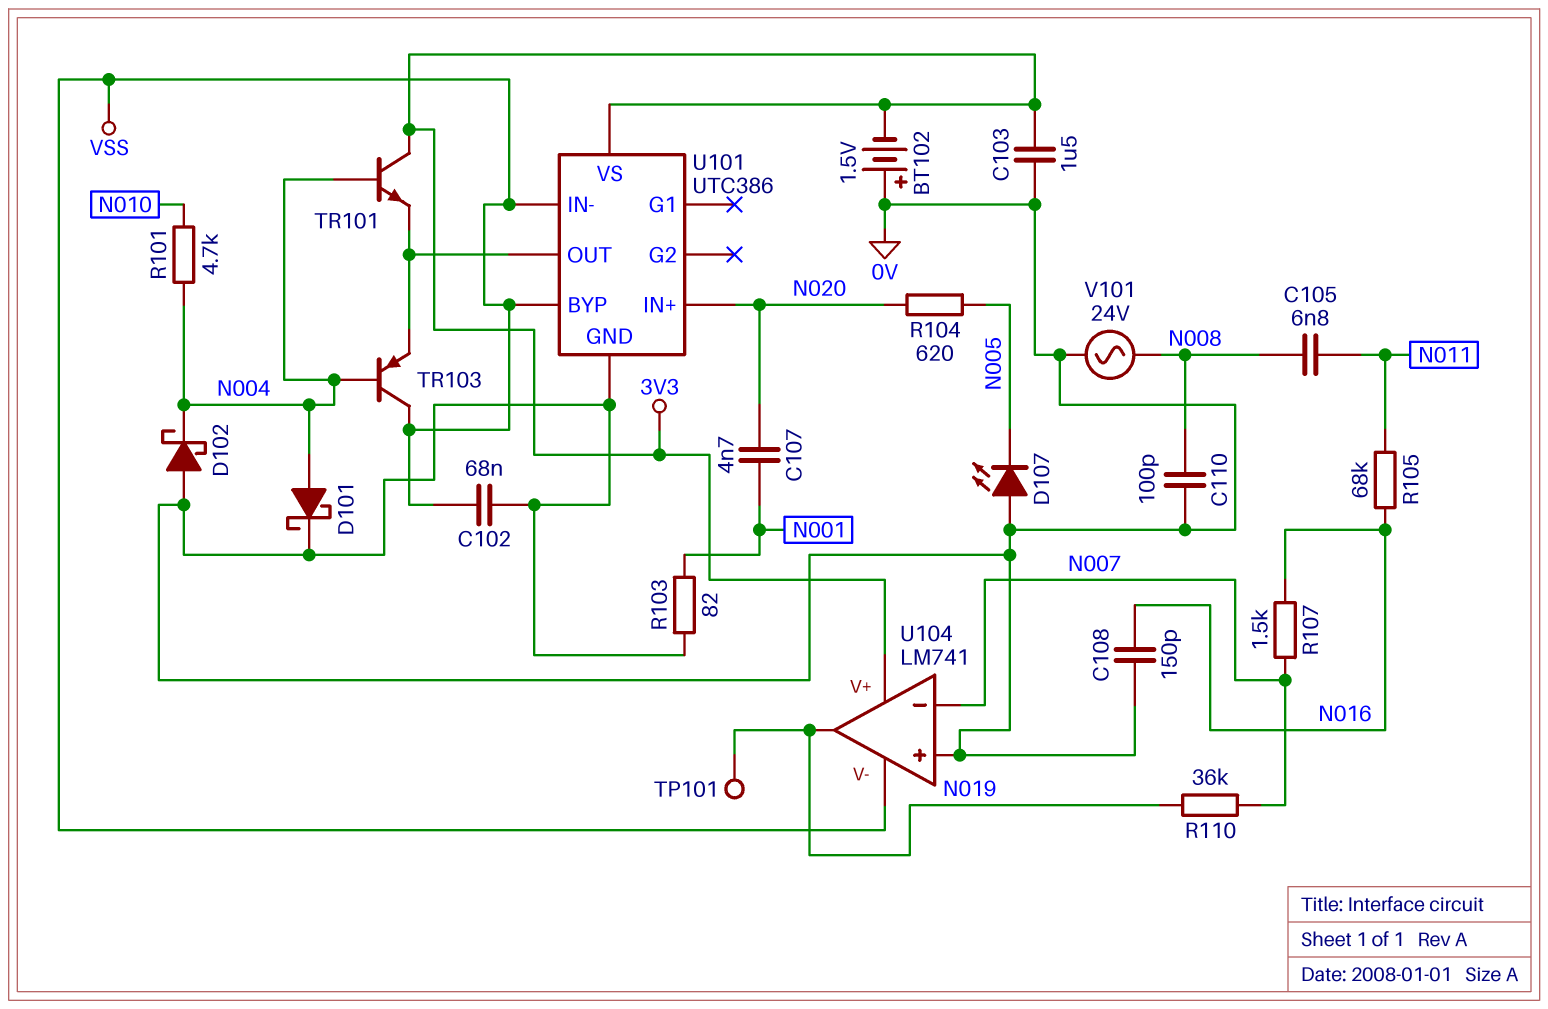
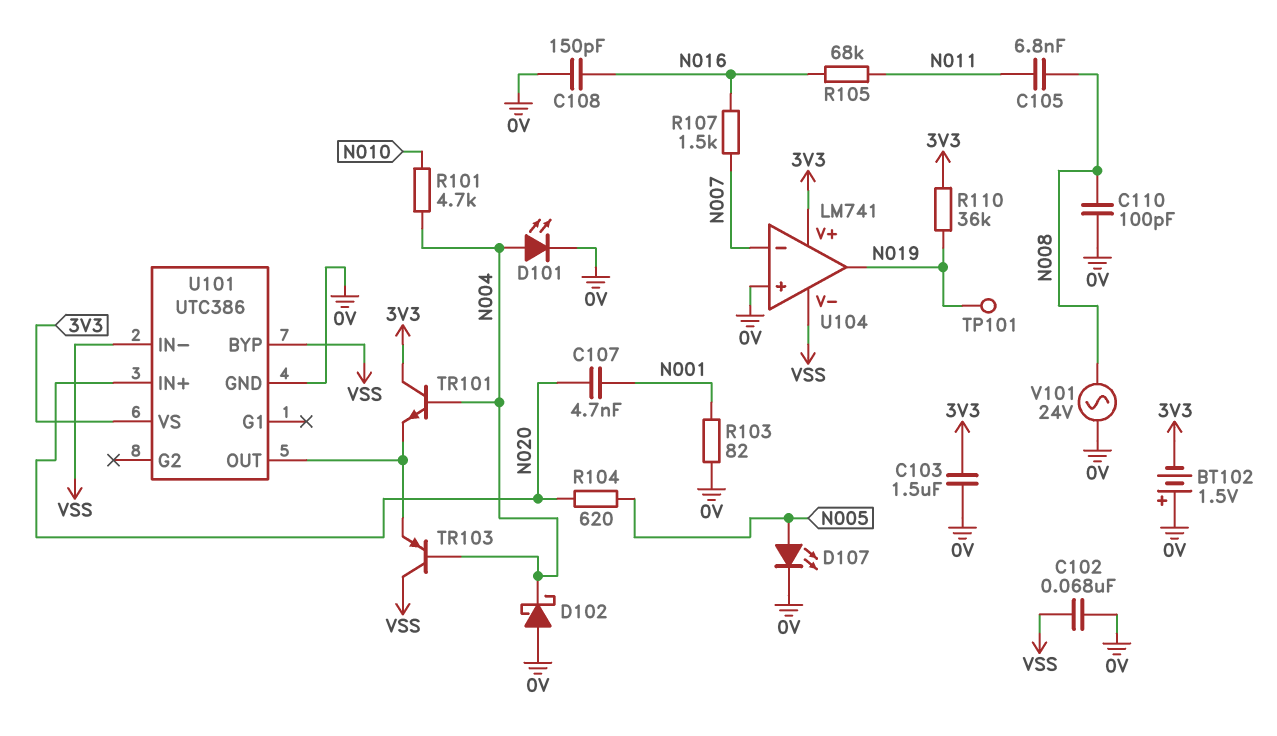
D101: schottky (A N004, K 0V) -> LED (A N004, K 0V)
D107: LED (A 0V, K N005) -> LED (A N005, K 0V)
R110: 36k (N007, N019) -> 36k (3V3, N019)

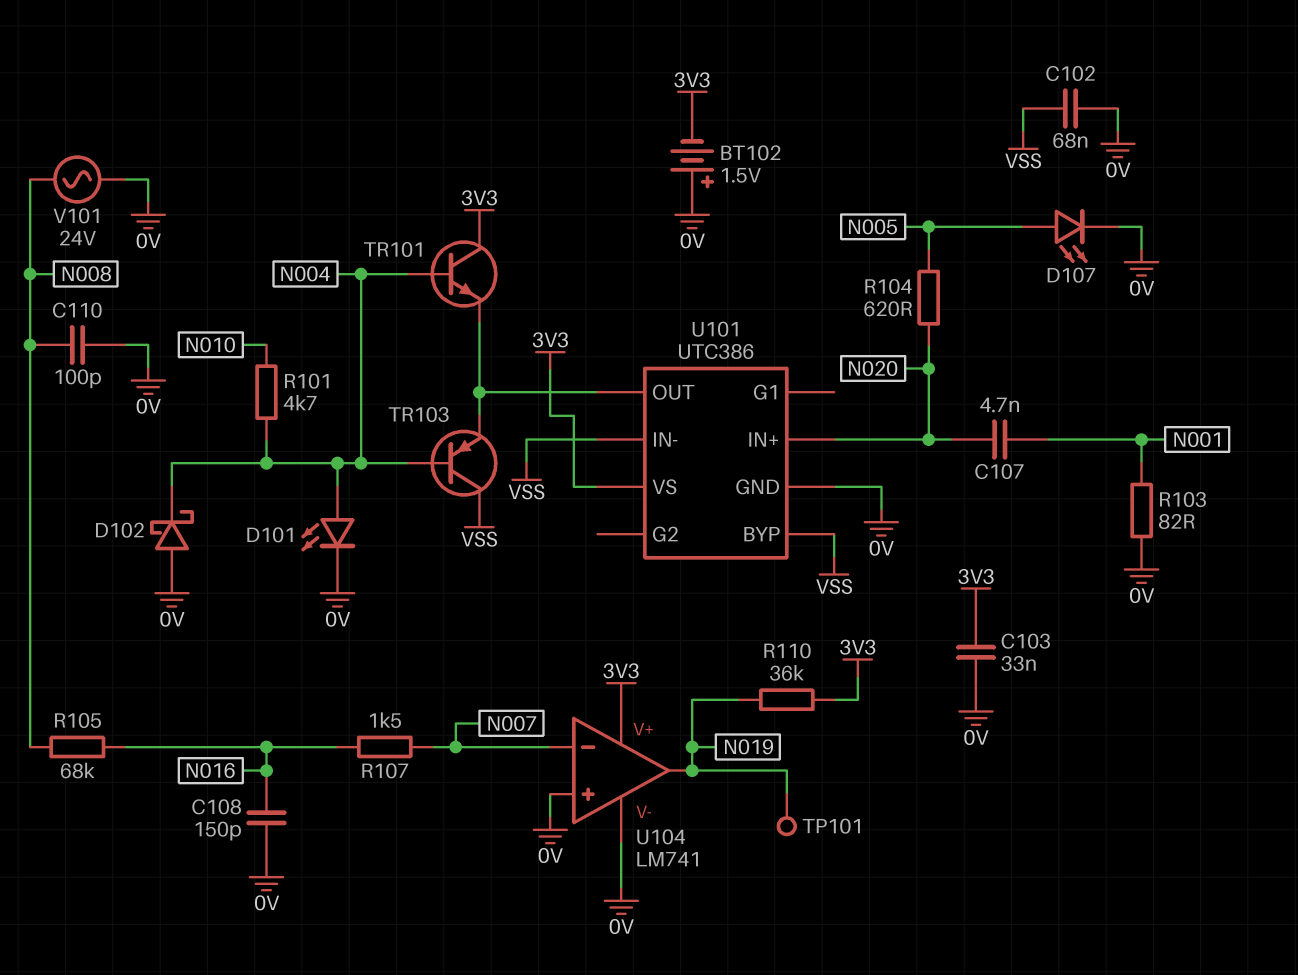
C103: 1.5uF (0V, 3V3) -> 33nF (0V, 3V3)
C105: 6.8nF (N008, N011) -> none
R105: 68k (N011, N016) -> 68k (N008, N016)
U104 pin V-: VSS -> 0V

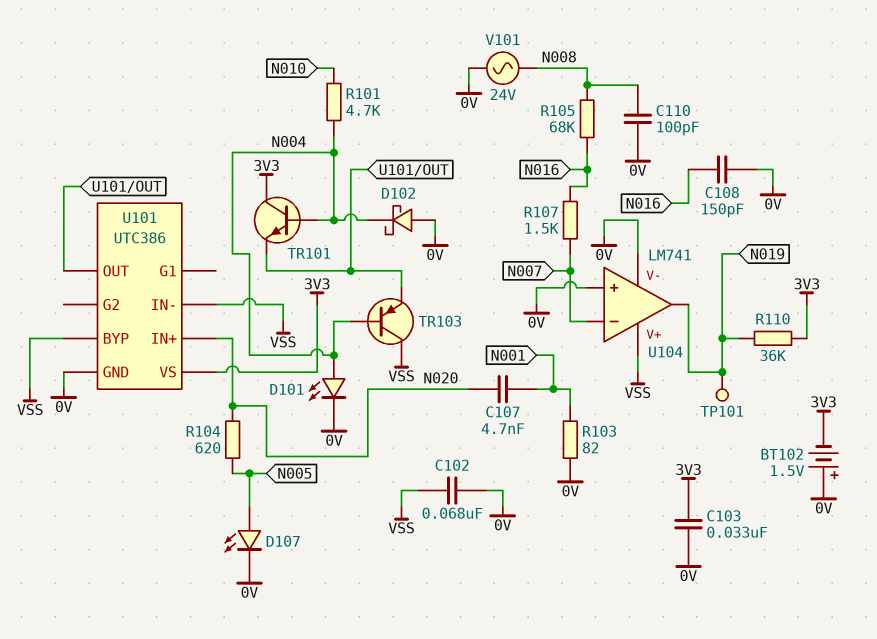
U104 pin V+: 3V3 -> VSS

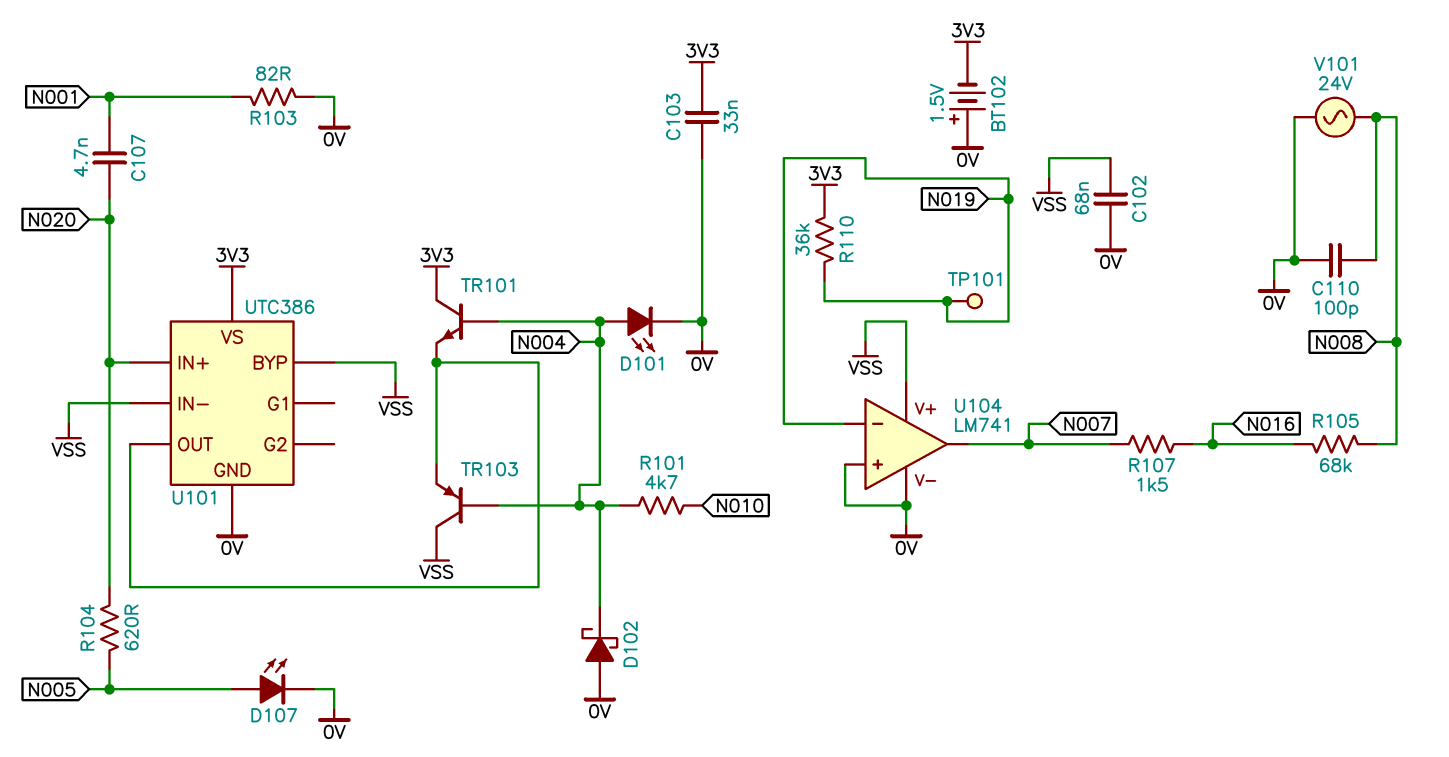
C108: 150pF (0V, N016) -> none
U104 pin in-: N007 -> N019
U104 pin out: N019 -> N007

